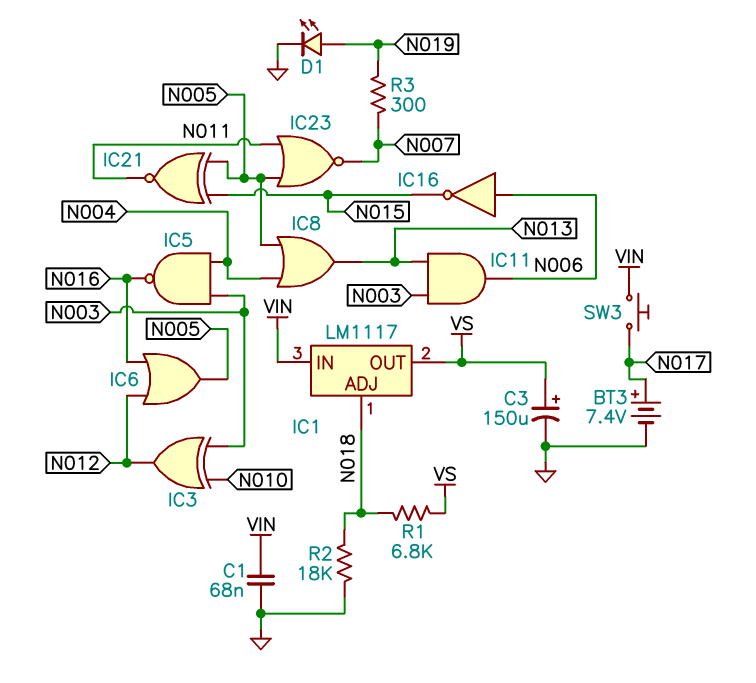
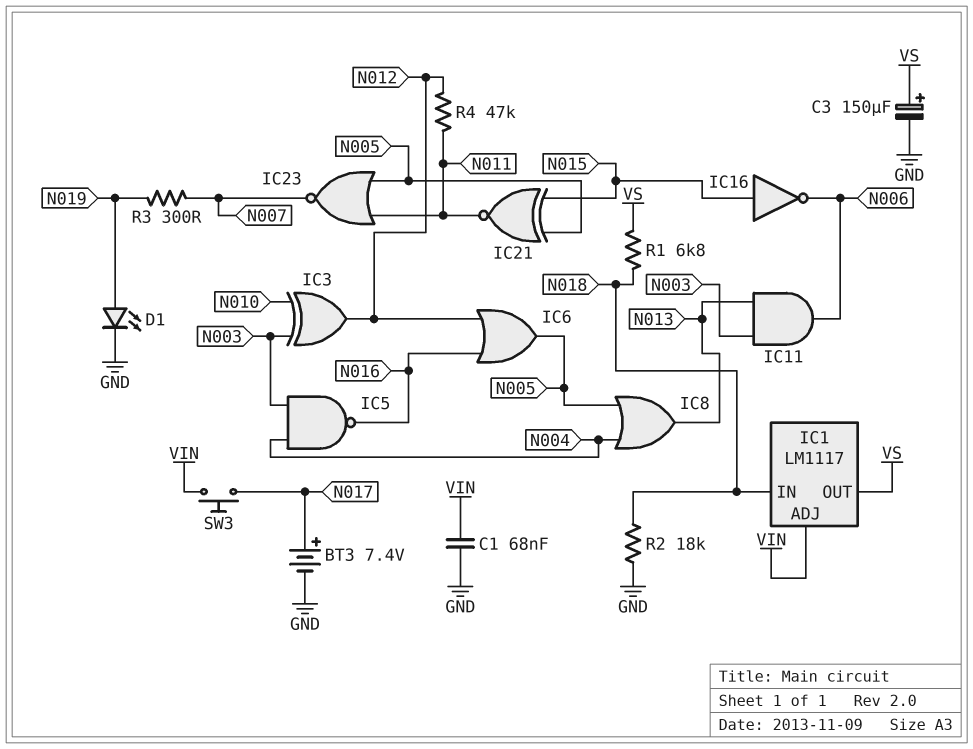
IC1 pin ADJ: N018 -> VIN
IC1 pin IN: VIN -> N018
IC16: NOT (in N006, out N015) -> NOT (in N015, out N006)
R4: none -> 47k (N011, N012)

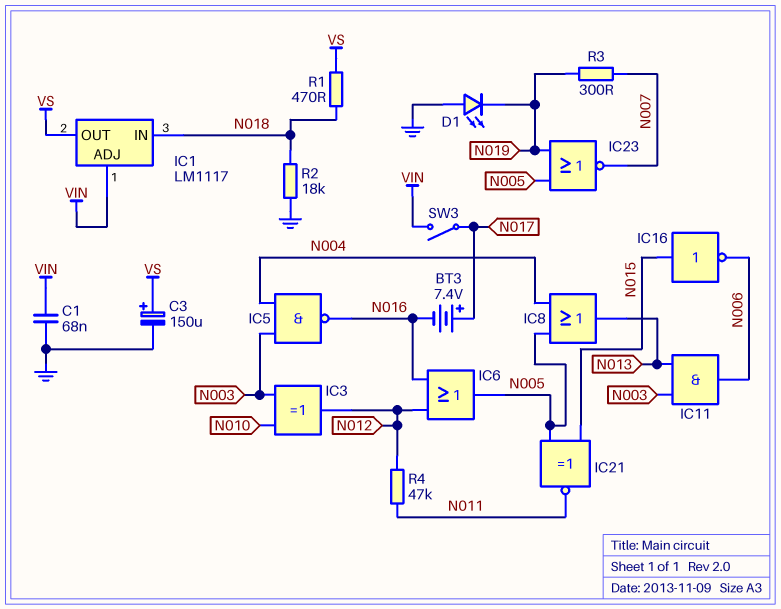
BT3: 7.4V (plus N017, minus GND) -> 7.4V (plus N017, minus N016)
D1: LED (A N019, K GND) -> LED (A GND, K N019)
IC23: NOR (in N005, in N011, out N007) -> NOR (in N005, in N019, out N007)
R1: 6.8k (N018, VS) -> 470 (N018, VS)
SW3: button (N017, VIN) -> switch (N017, VIN)

